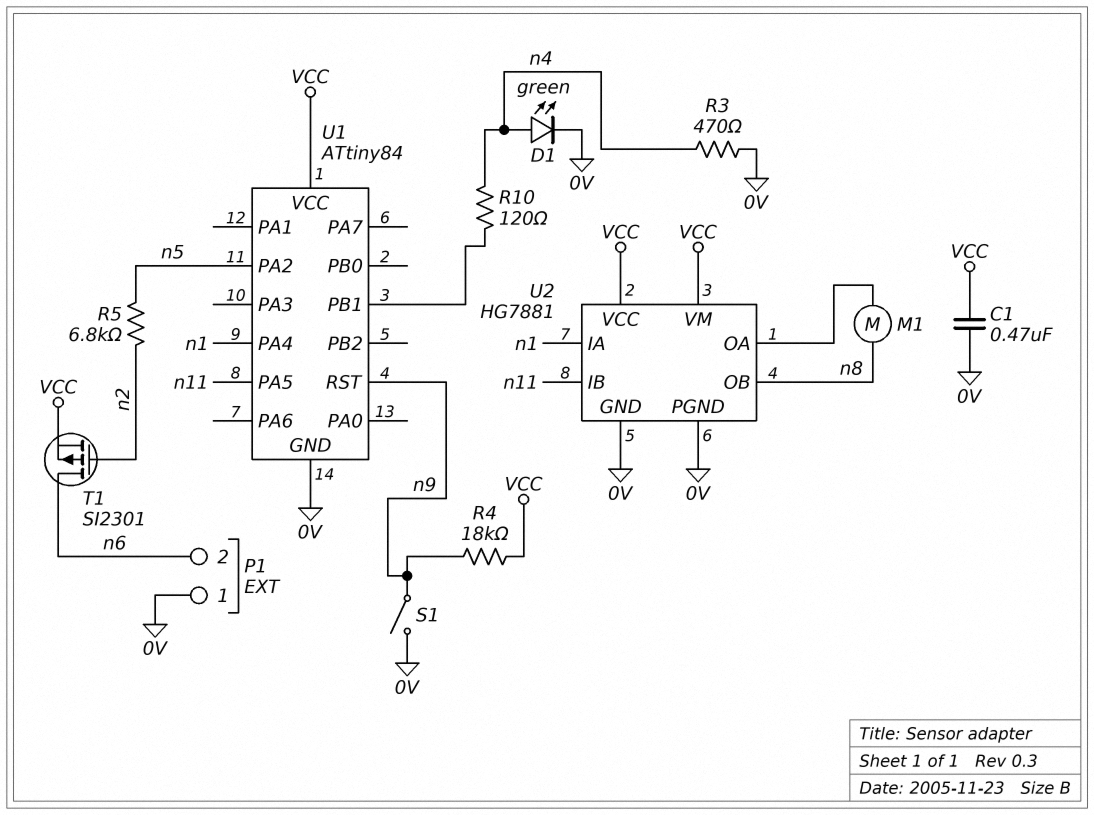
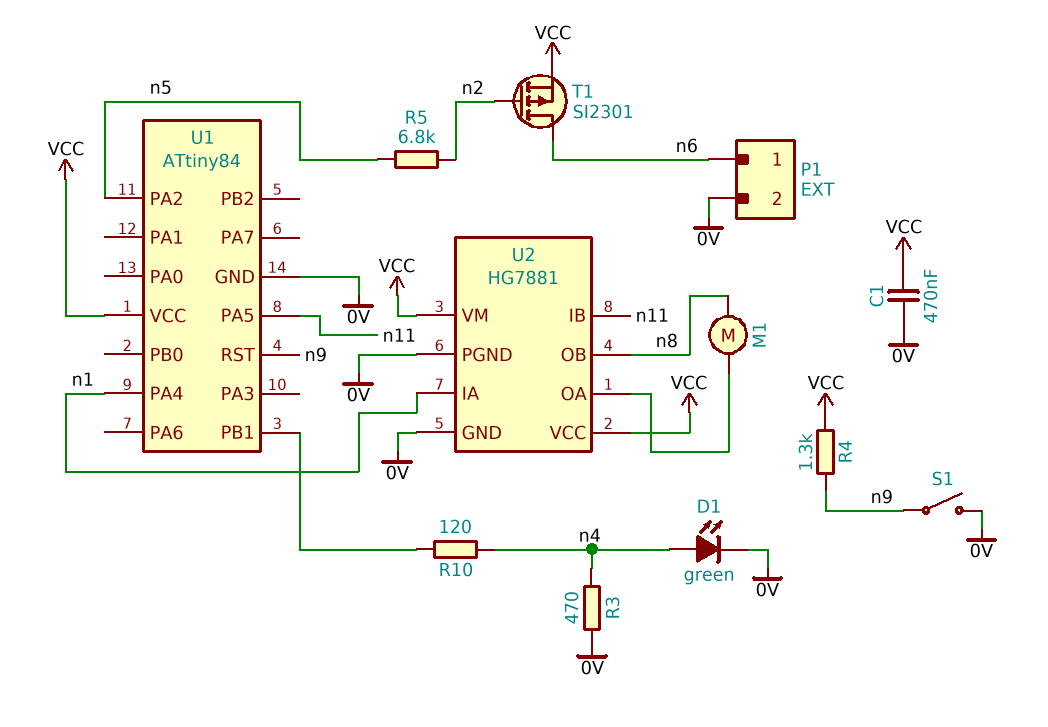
P1 pin 1: 0V -> n6
P1 pin 2: n6 -> 0V
R4: 18k (VCC, n9) -> 1.3k (VCC, n9)

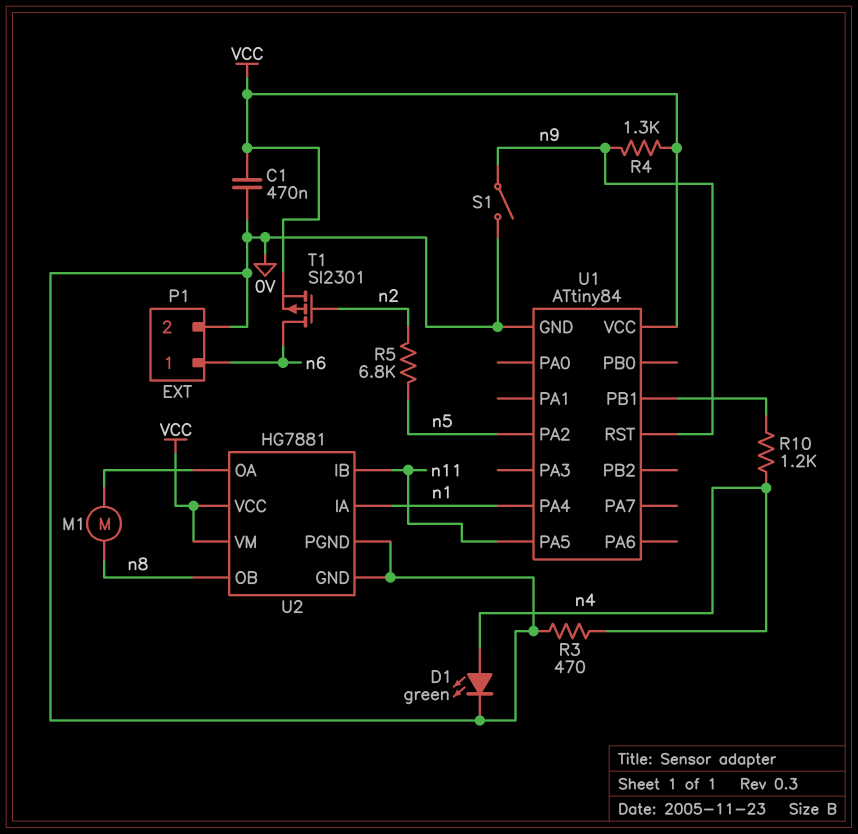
R10: 120 (U1/PB1, n4) -> 1.2k (U1/PB1, n4)

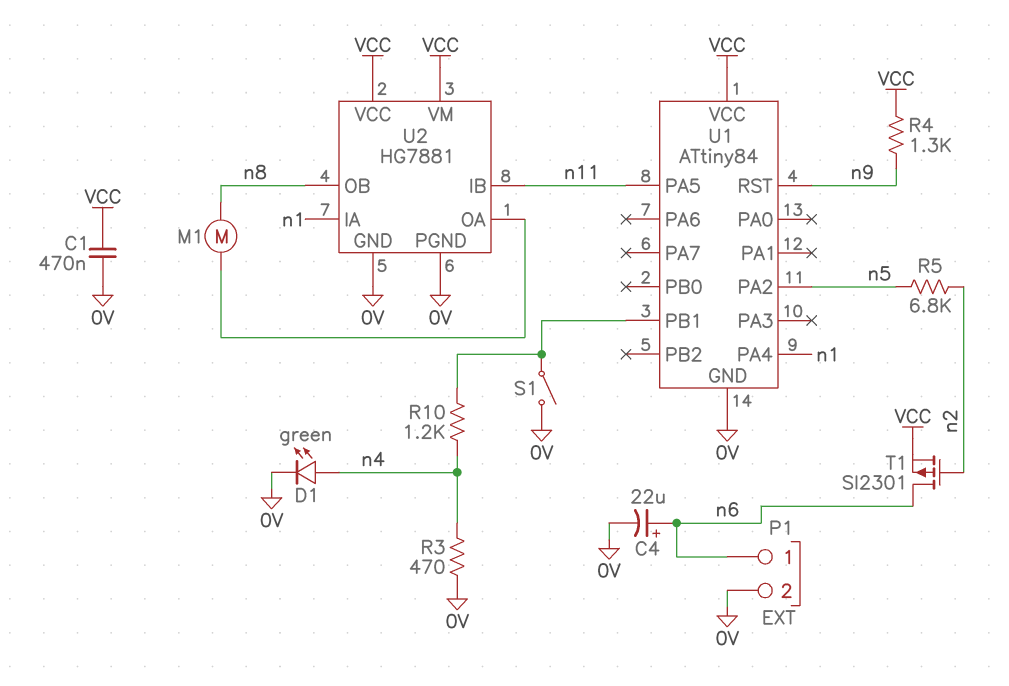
C4: none -> 22uF (plus n6, minus 0V)
S1: switch (0V, n9) -> switch (0V, U1/PB1)

